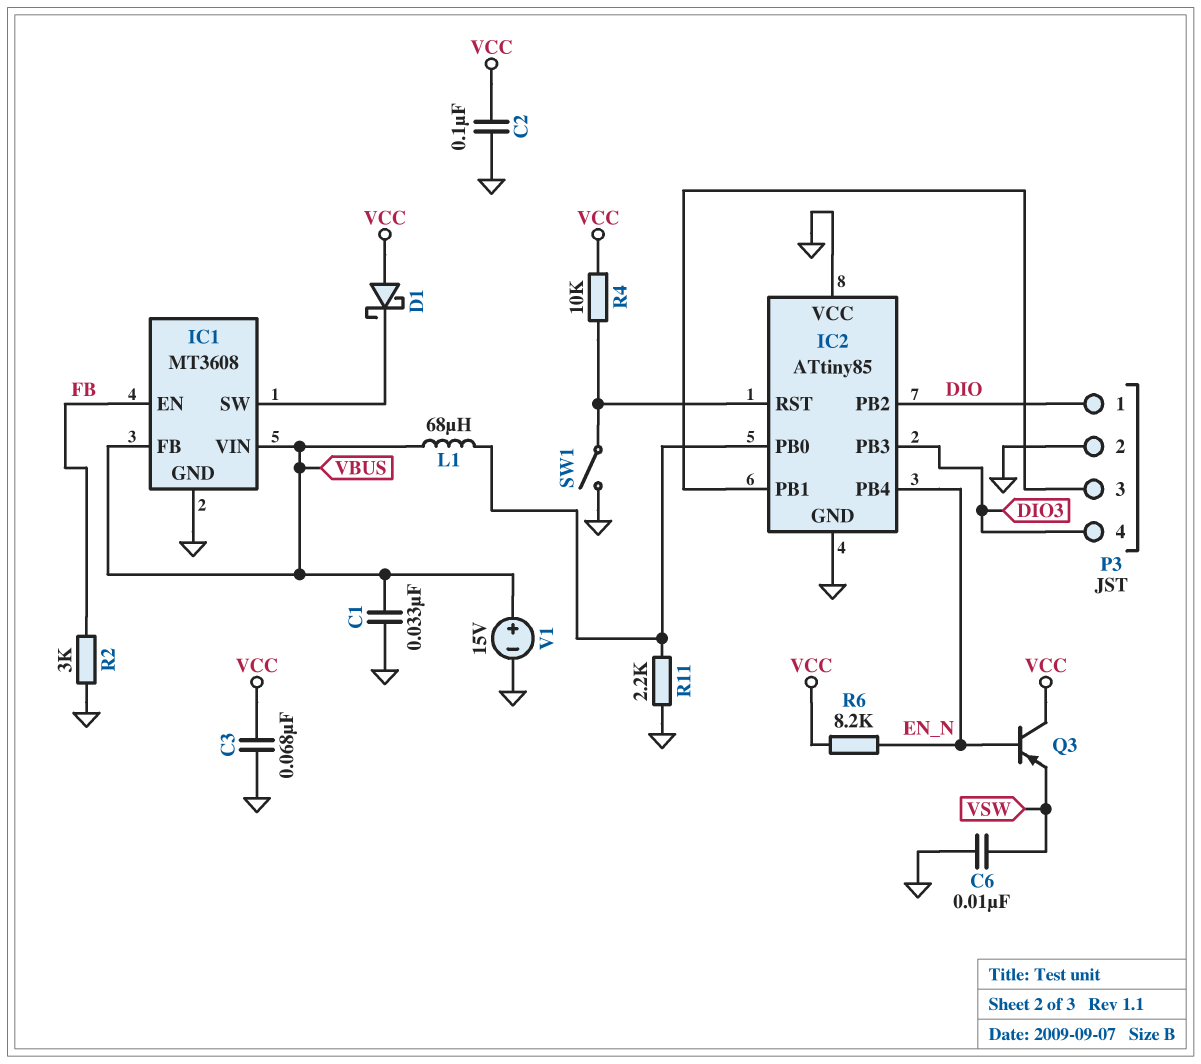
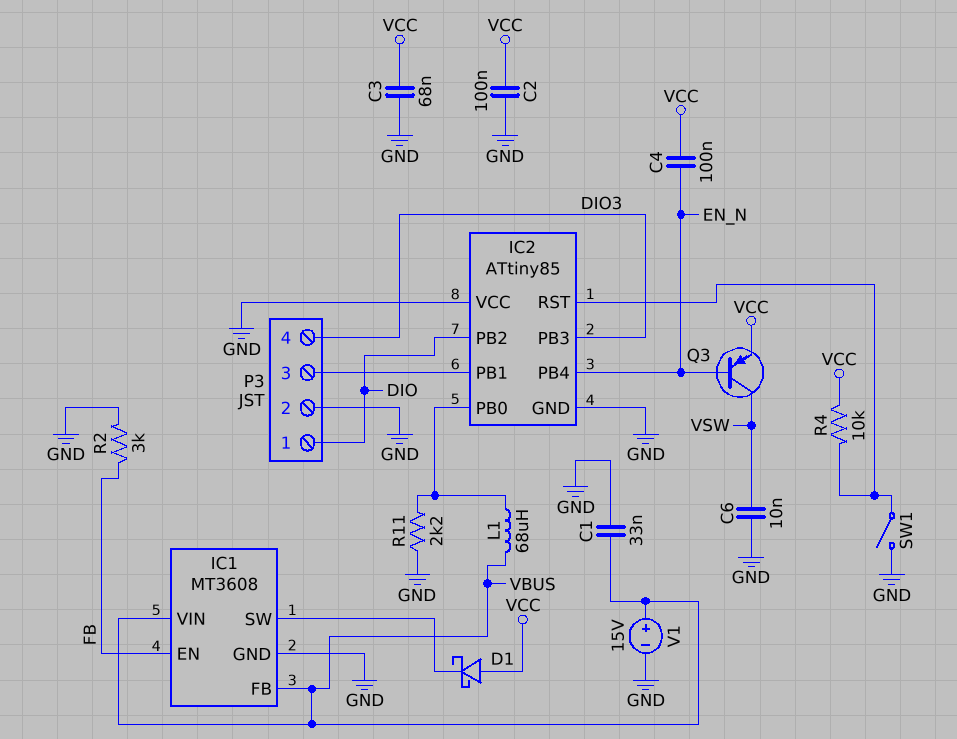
C4: none -> 100nF (EN_N, VCC)
Q3: PNP (B EN_N, C VCC, E VSW) -> PNP (B EN_N, C VSW, E VCC)
R6: 8.2k (EN_N, VCC) -> none

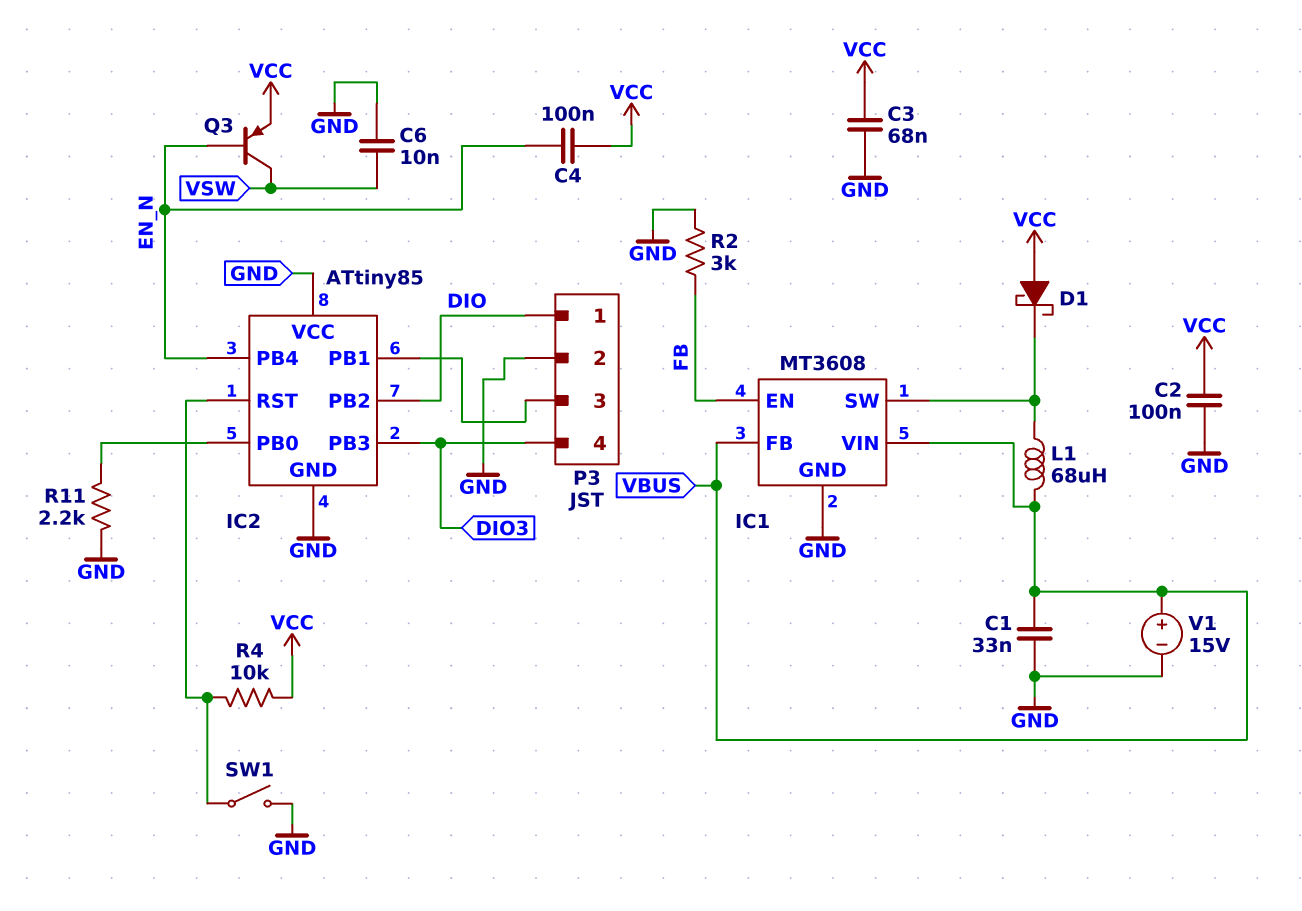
L1: 68uH (IC2/PB0, VBUS) -> 68uH (IC1/SW, VBUS)

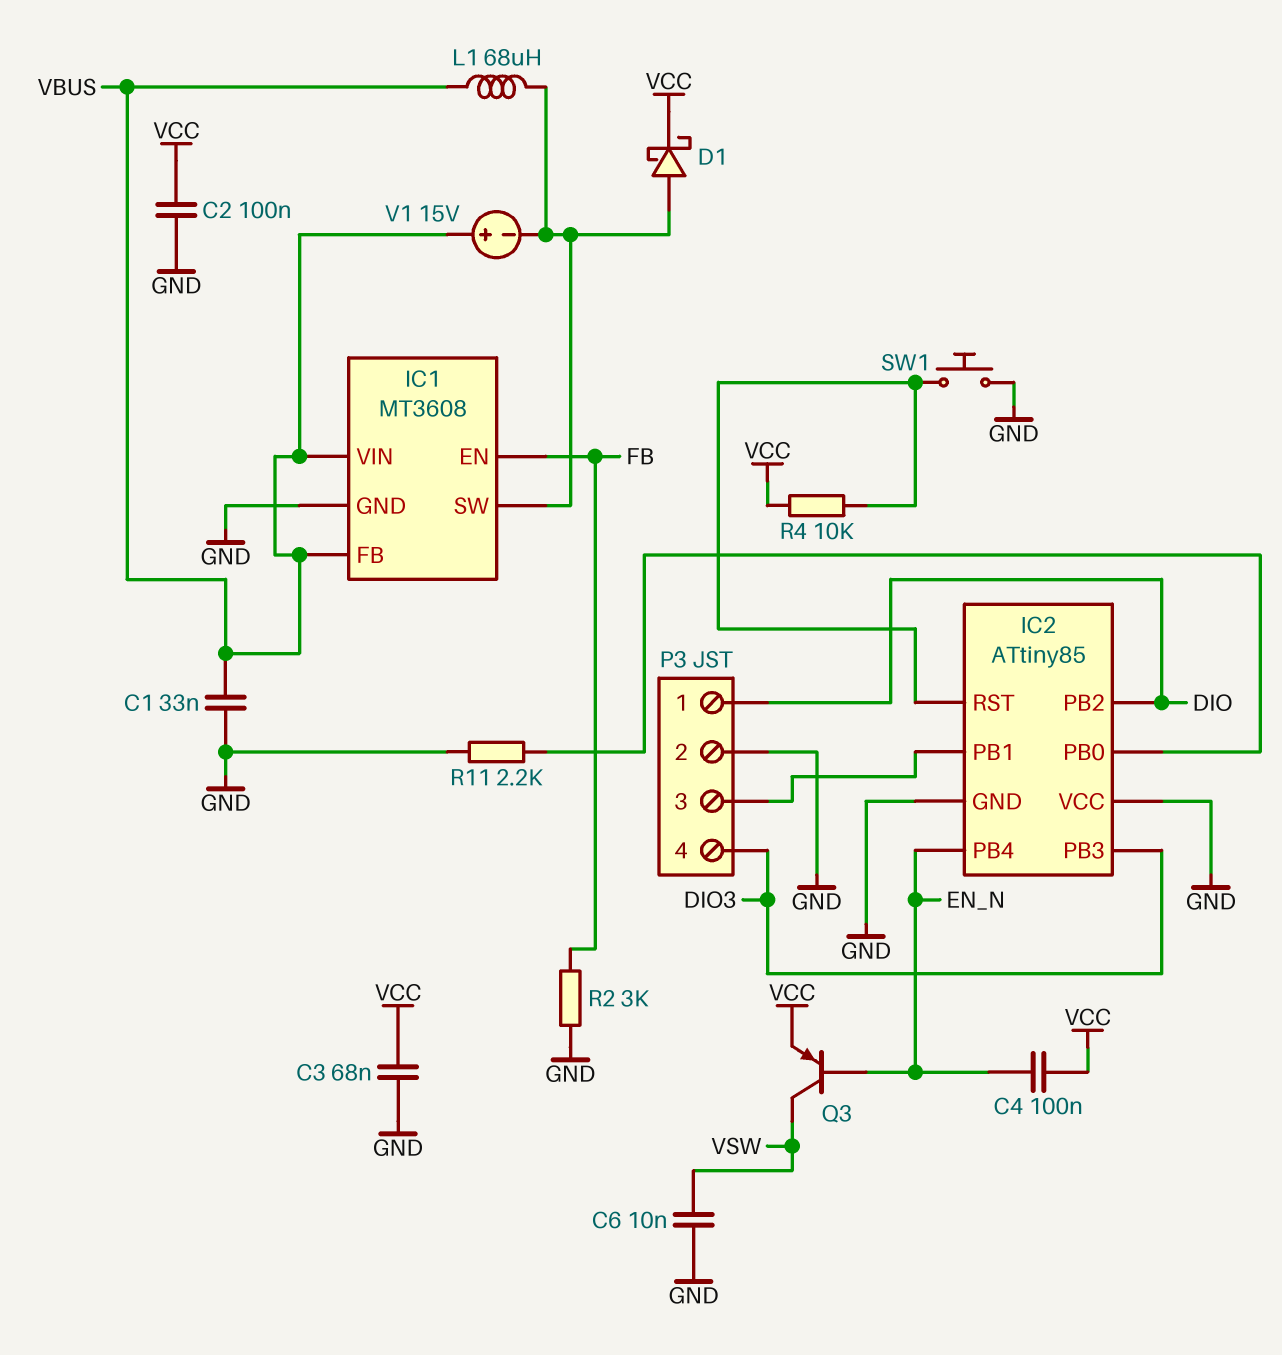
D1: schottky (A VCC, K IC1/SW) -> schottky (A IC1/SW, K VCC)
SW1: switch (GND, IC2/RST) -> button (GND, IC2/RST)
V1: 15V (plus VBUS, minus GND) -> 15V (plus VBUS, minus IC1/SW)

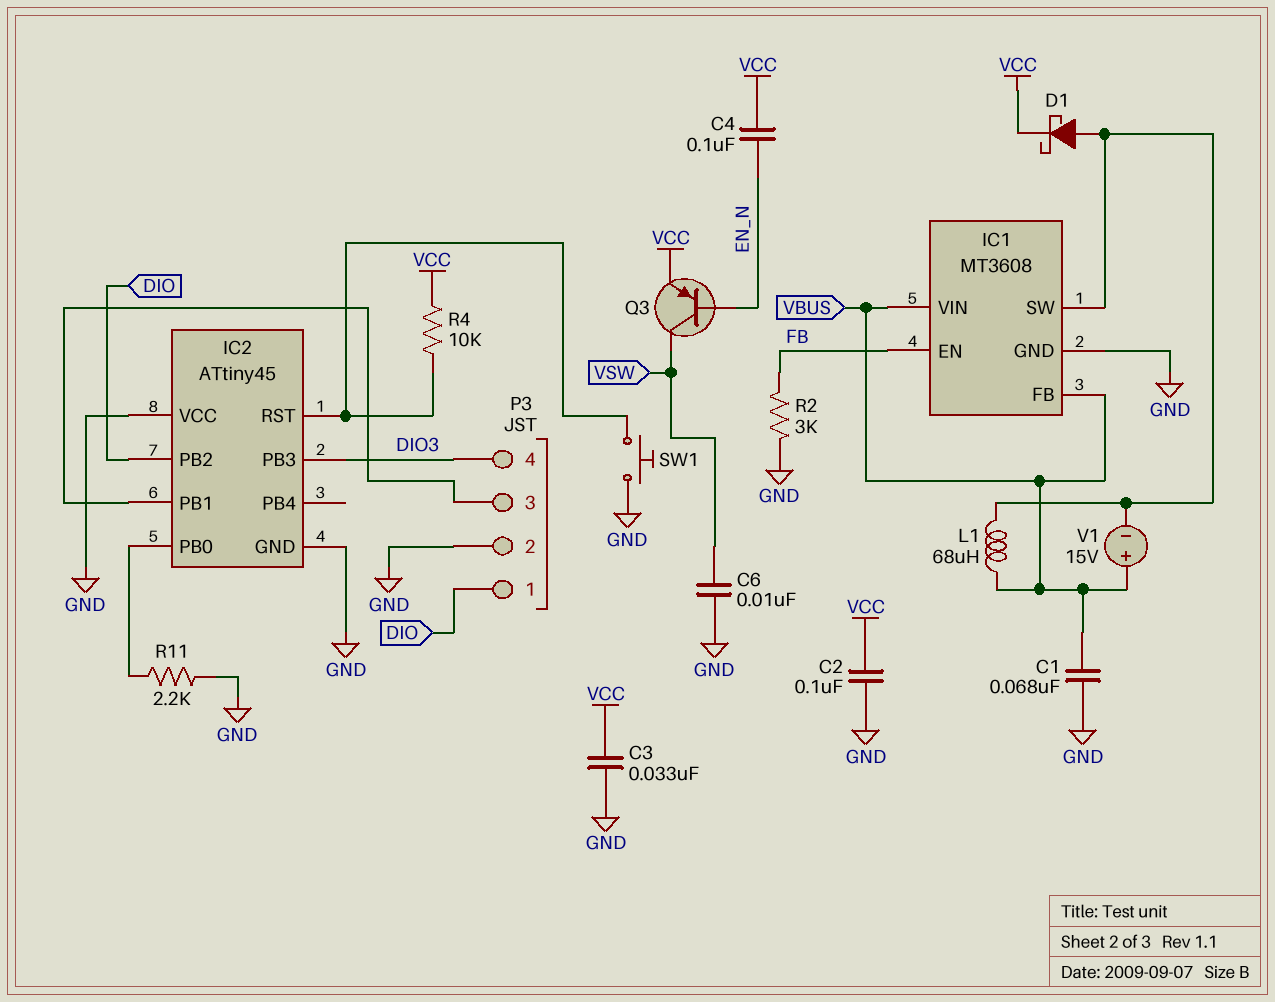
C1: 33nF (GND, VBUS) -> 68nF (GND, VBUS)
C3: 68nF (GND, VCC) -> 33nF (GND, VCC)
IC2: ATtiny85 -> ATtiny45
IC2 pin PB4: EN_N -> none

